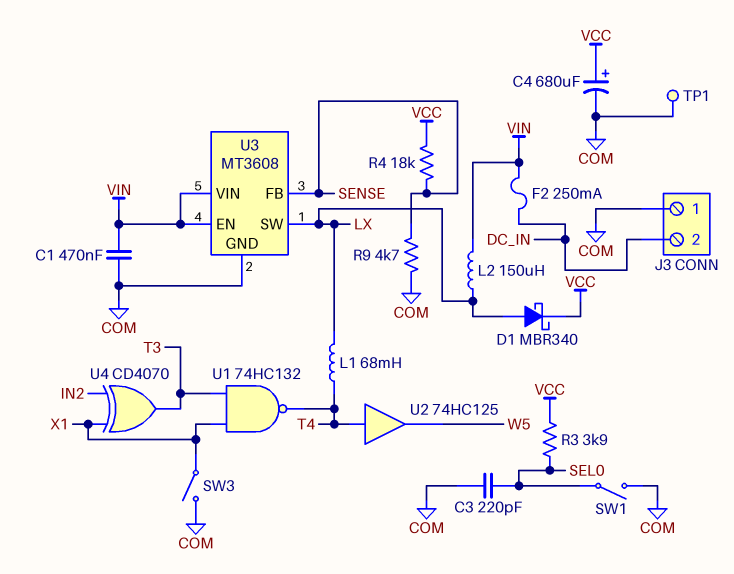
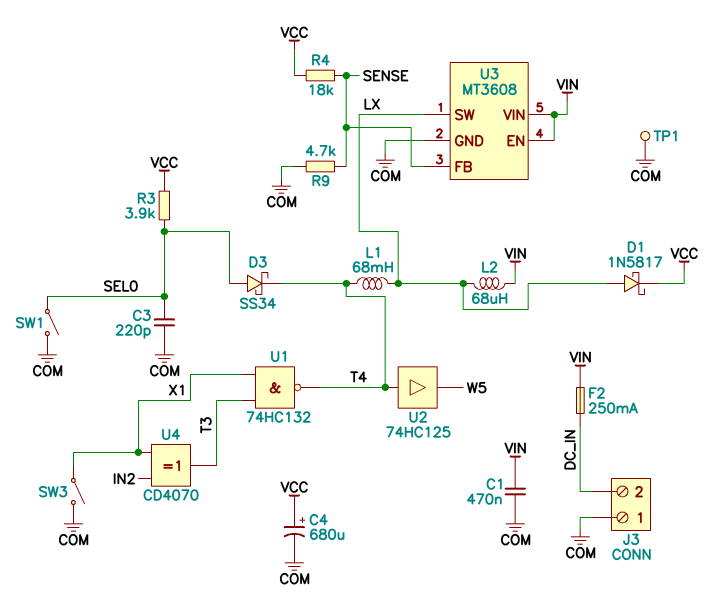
D1: schottky MBR340 (A LX, K VCC) -> schottky 1N5817 (A LX, K VCC)
D3: none -> schottky SS34 (A SEL0, K T4)
L2: 150uH (LX, VIN) -> 68uH (LX, VIN)

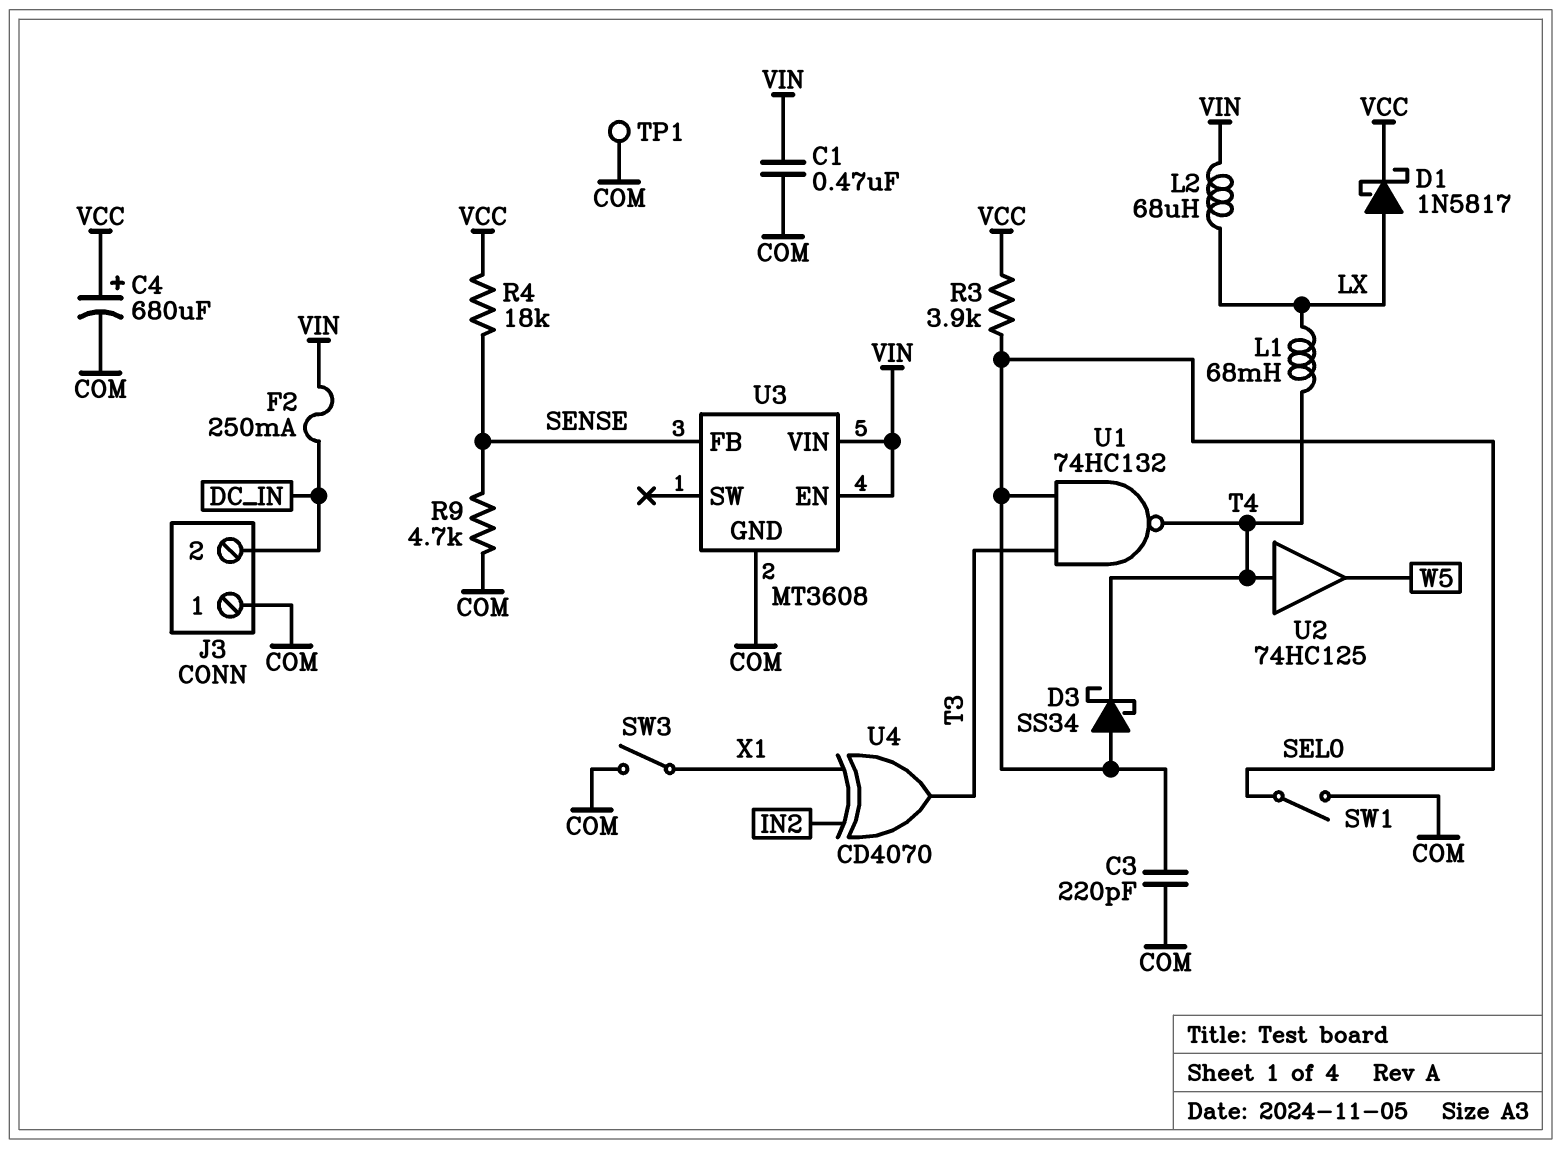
U1: NAND 74HC132 (in T3, in X1, out T4) -> NAND 74HC132 (in SEL0, in T3, out T4)
U3 pin SW: LX -> none

